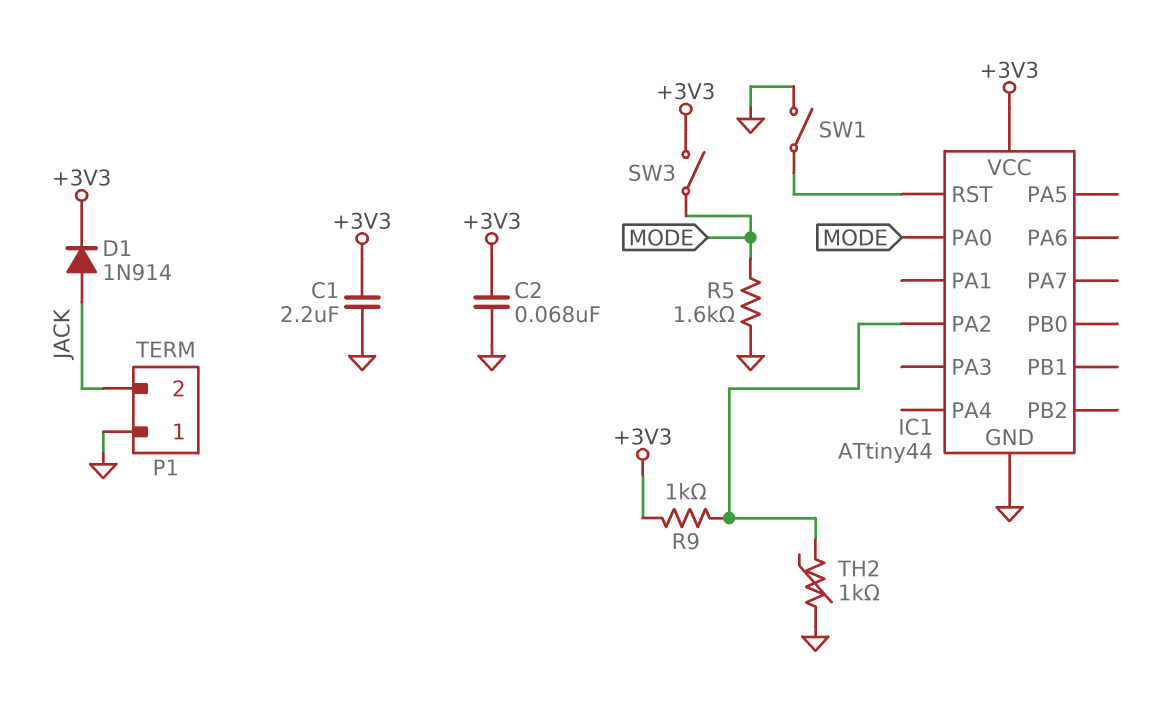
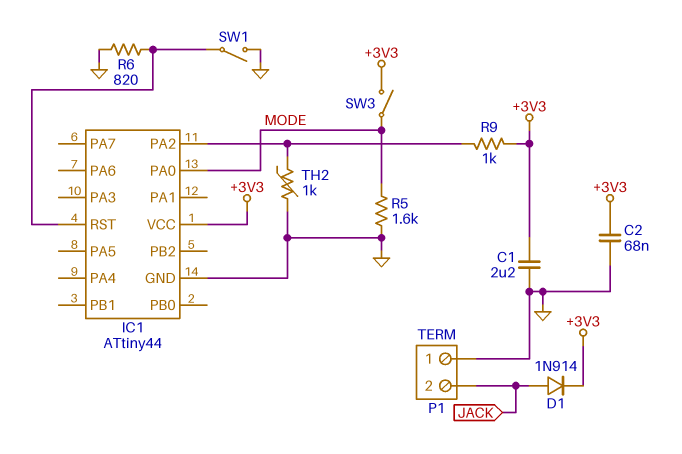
R6: none -> 820 (GND, IC1/RST)

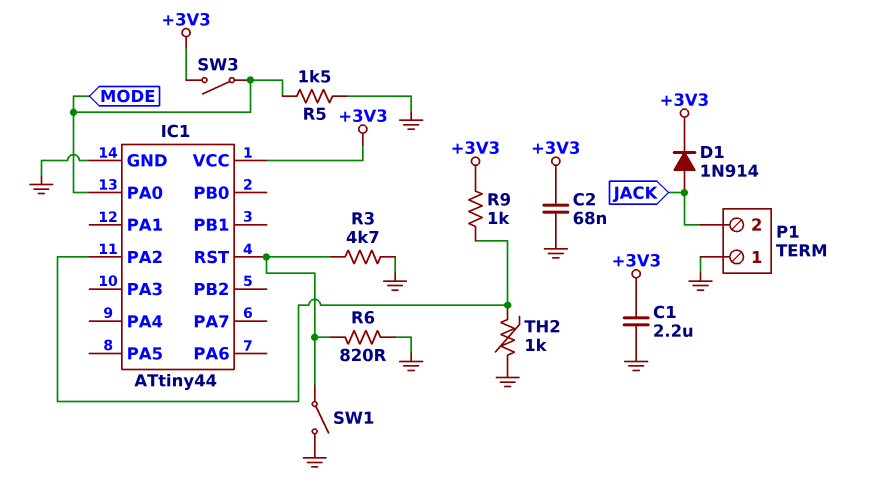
R3: none -> 4.7k (GND, IC1/RST)
R5: 1.6k (GND, MODE) -> 1.5k (GND, MODE)

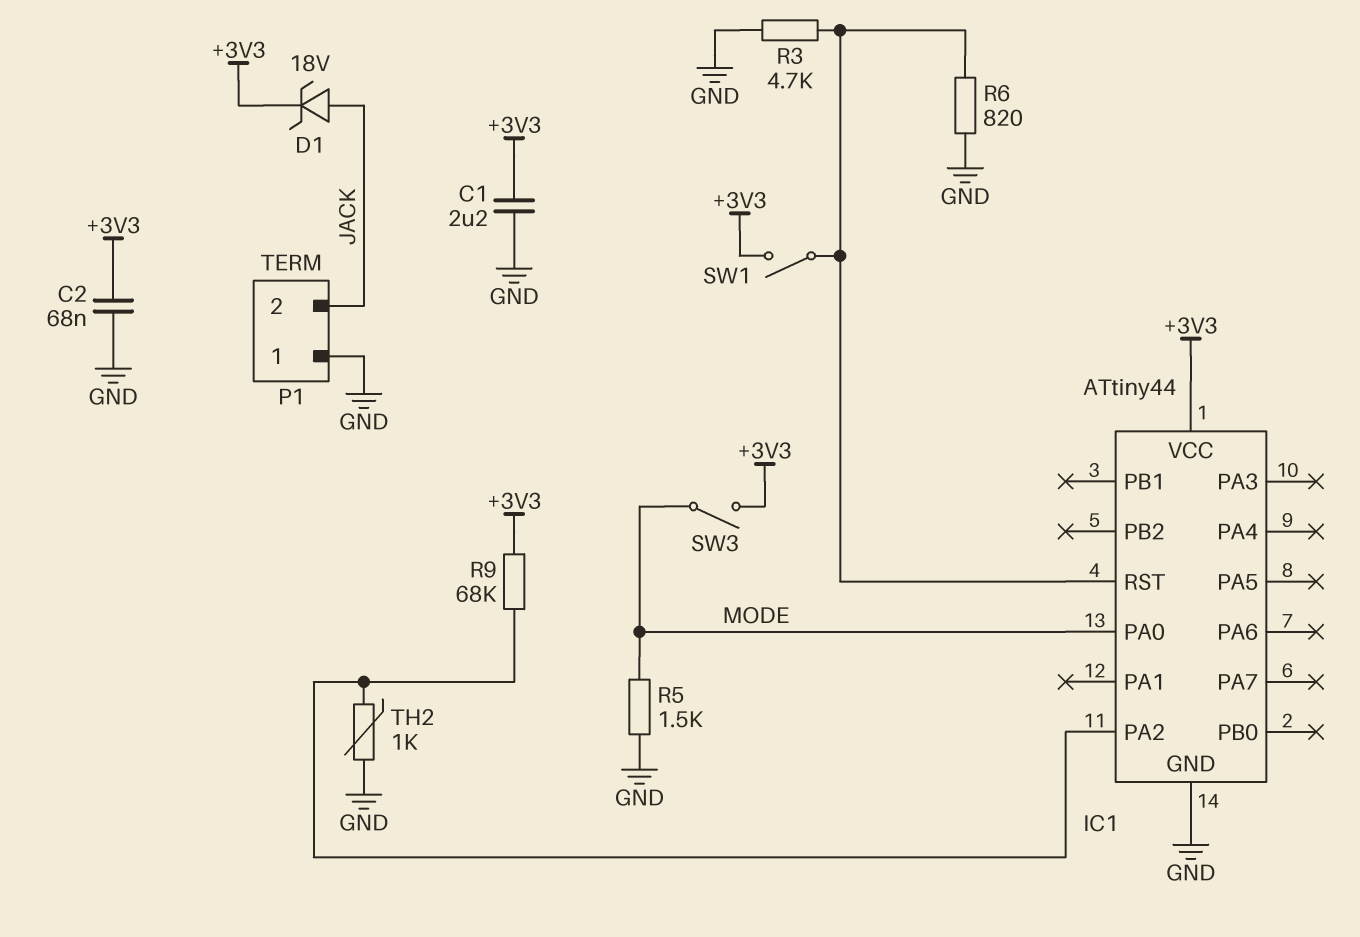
D1: diode 1N914 (A JACK, K +3V3) -> zener 18V (A JACK, K +3V3)
R9: 1k (+3V3, IC1/PA2) -> 68k (+3V3, IC1/PA2)
SW1: switch (GND, IC1/RST) -> switch (+3V3, IC1/RST)

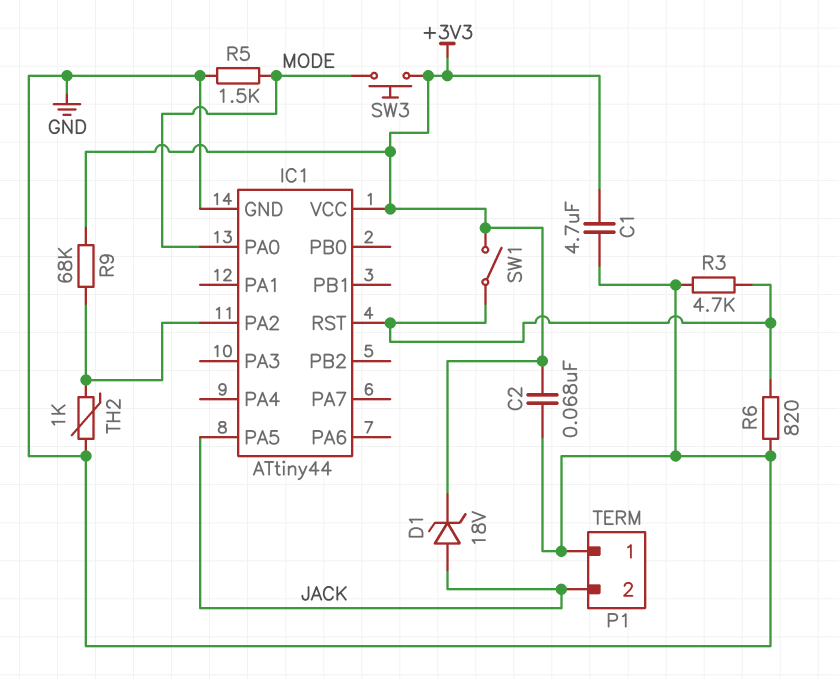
C1: 2.2uF (+3V3, GND) -> 4.7uF (+3V3, GND)
IC1 pin PA5: none -> JACK
SW3: switch (+3V3, MODE) -> button (+3V3, MODE)

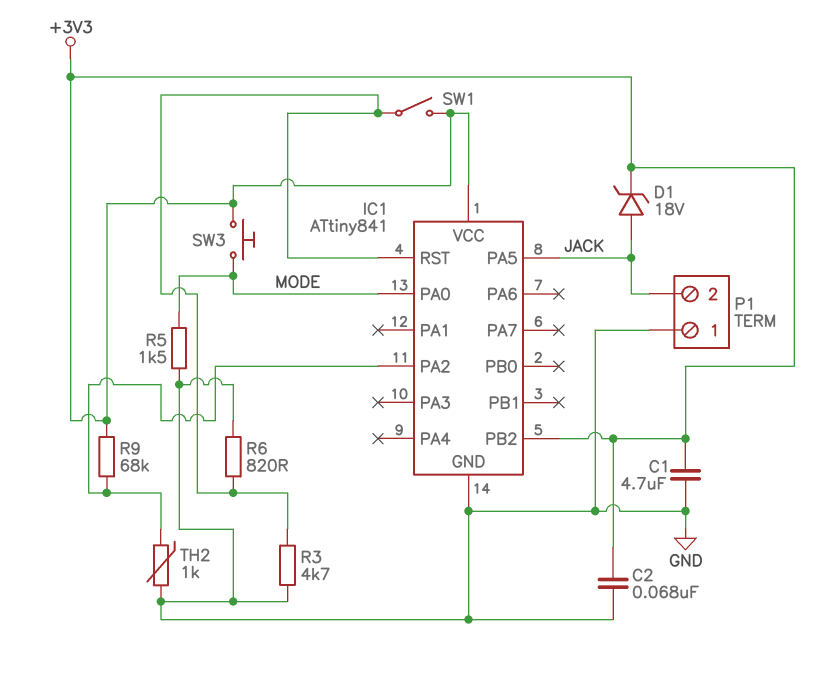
IC1: ATtiny44 -> ATtiny841
IC1 pin PB2: none -> +3V3

